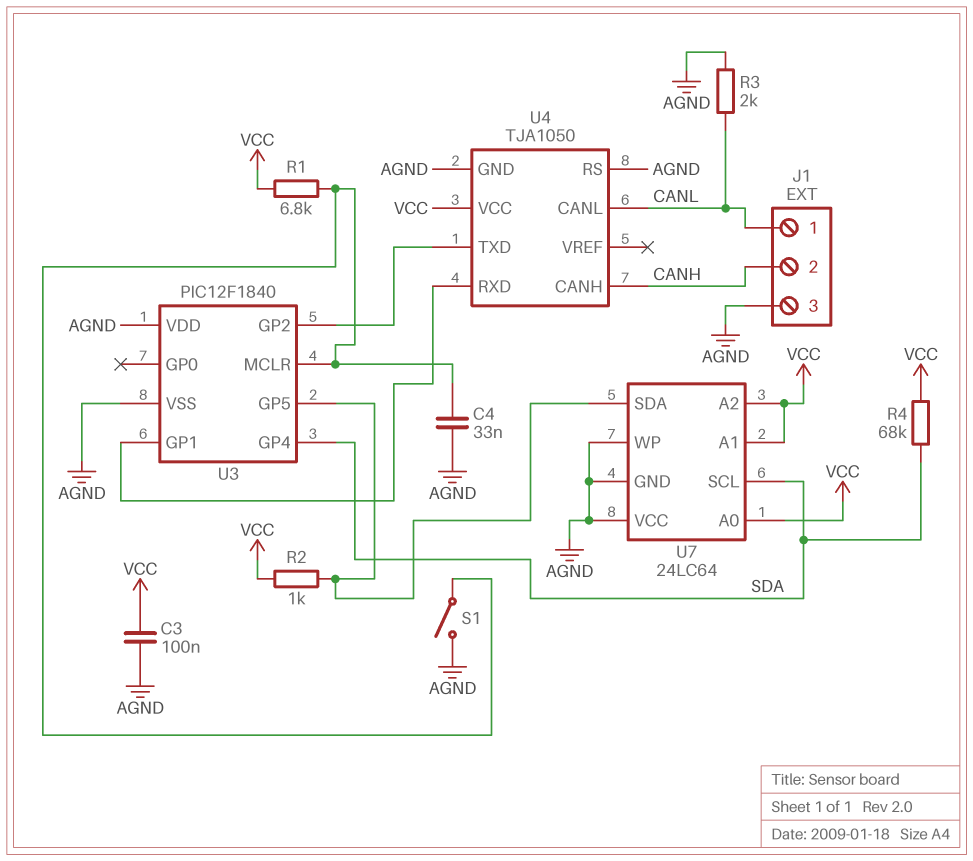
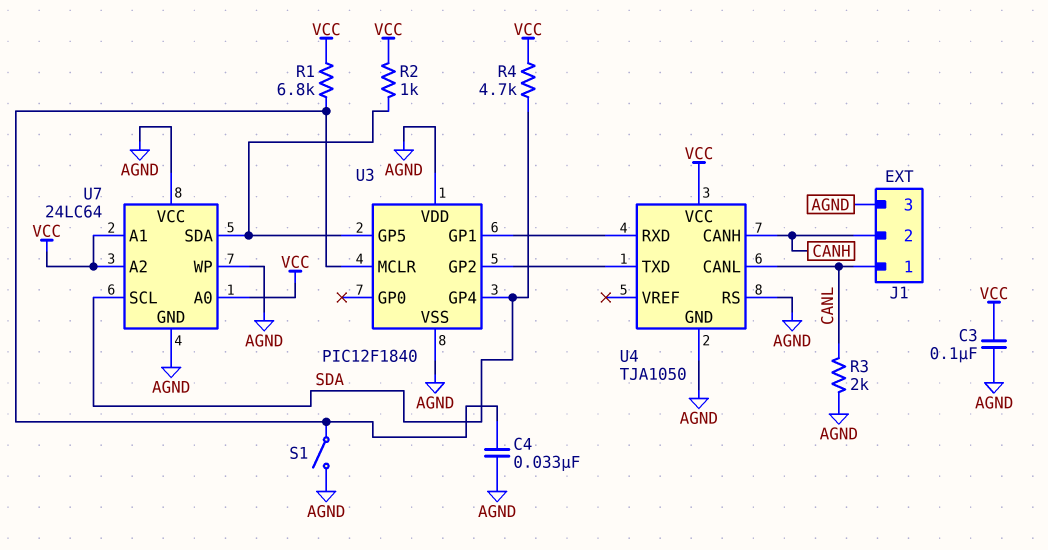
R4: 68k (SDA, VCC) -> 4.7k (SDA, VCC)

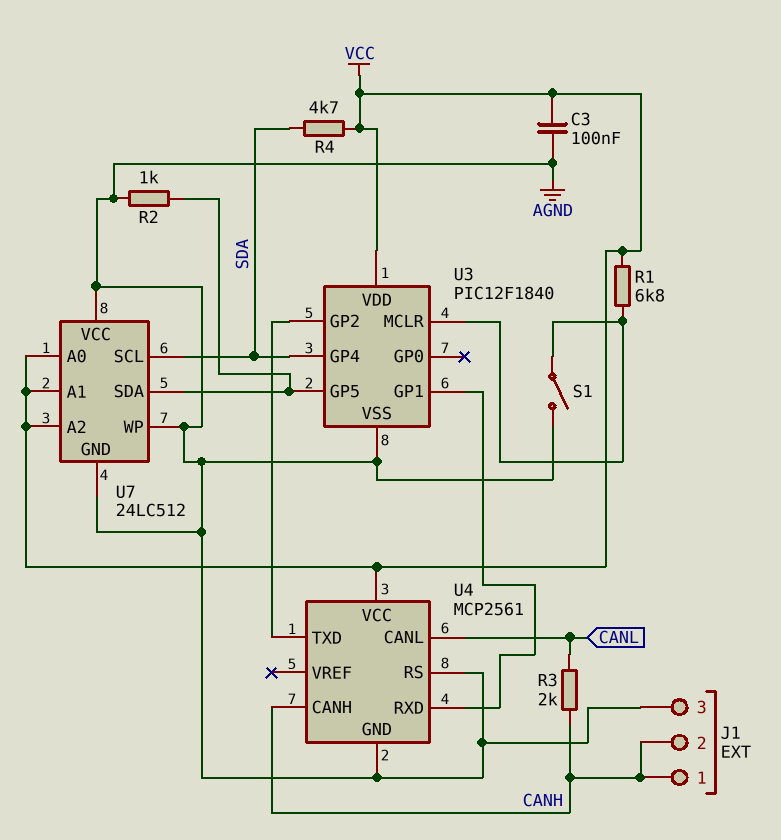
C4: 33nF (AGND, U3/MCLR) -> none
J1 pin 1: CANL -> CANH
R2: 1k (U3/GP5, VCC) -> 1k (AGND, U3/GP5)
R3: 2k (AGND, CANL) -> 2k (CANH, CANL)
U3 pin VDD: AGND -> VCC
U4: TJA1050 -> MCP2561
U7: 24LC64 -> 24LC512

